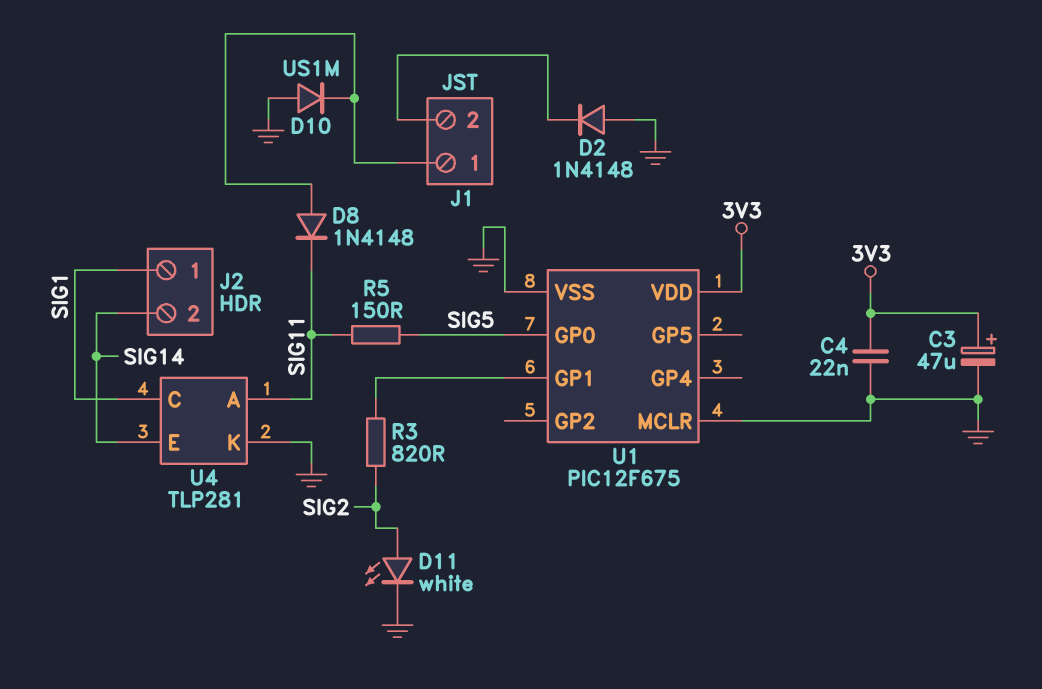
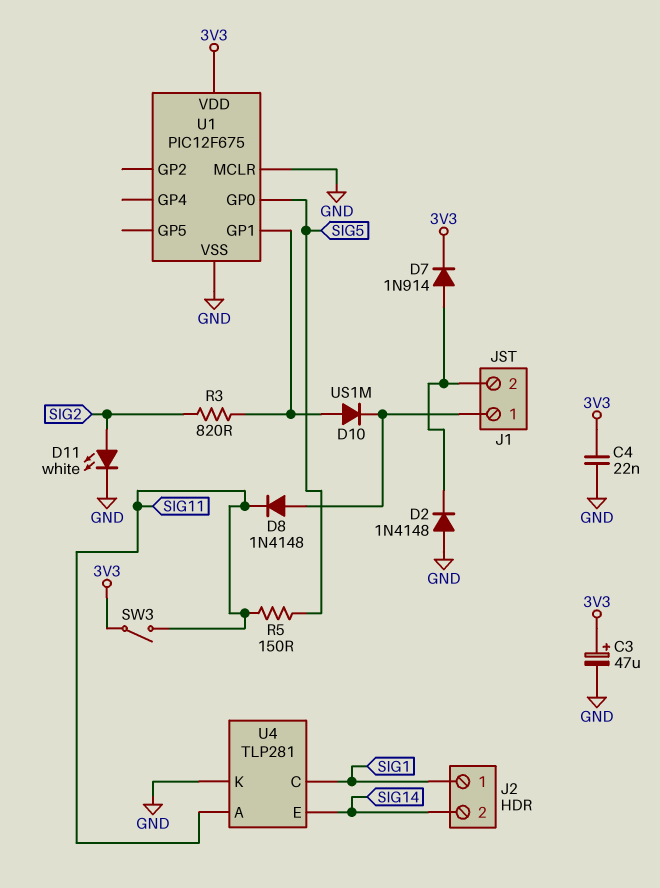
D7: none -> diode 1N914 (A J1/2, K 3V3)
D10: diode US1M (A GND, K J1/1) -> diode US1M (A U1/GP1, K J1/1)
SW3: none -> switch (3V3, SIG11)

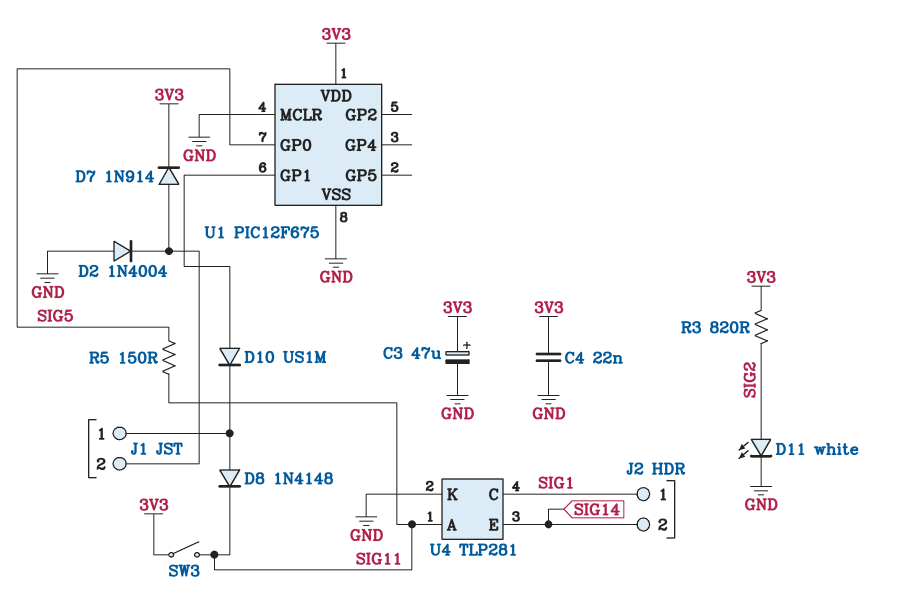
D2: diode 1N4148 (A GND, K J1/2) -> diode 1N4004 (A GND, K J1/2)
R3: 820 (SIG2, U1/GP1) -> 820 (3V3, SIG2)

